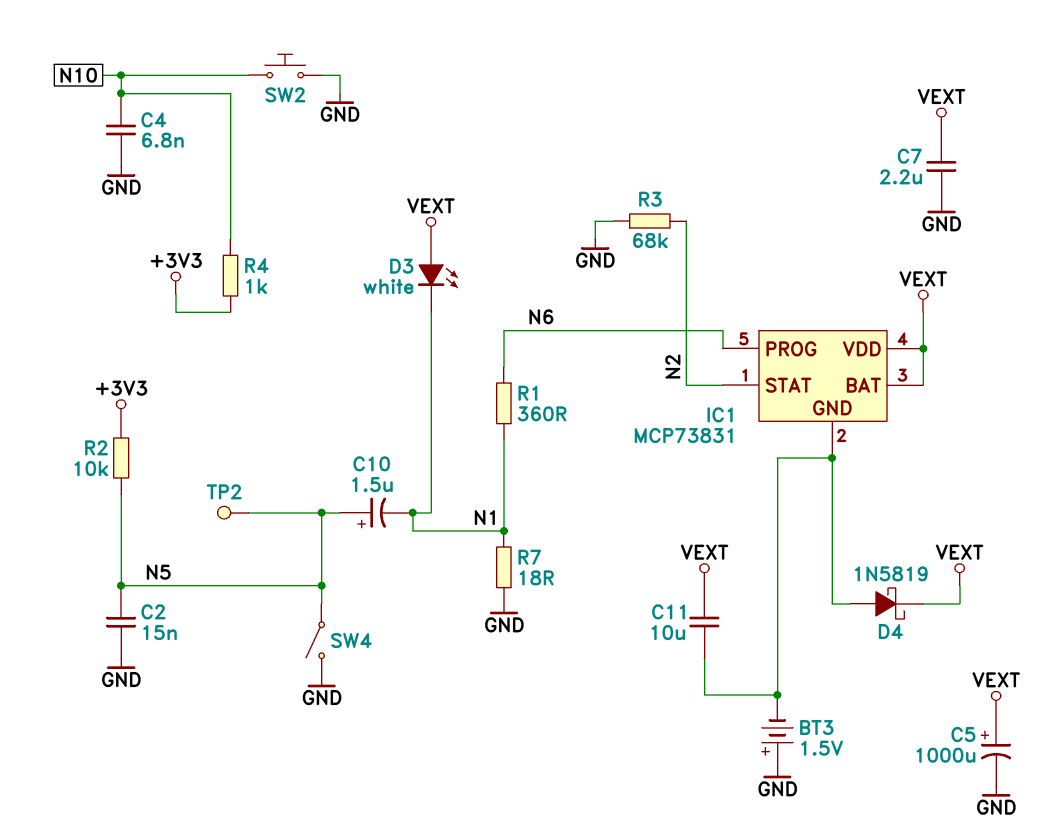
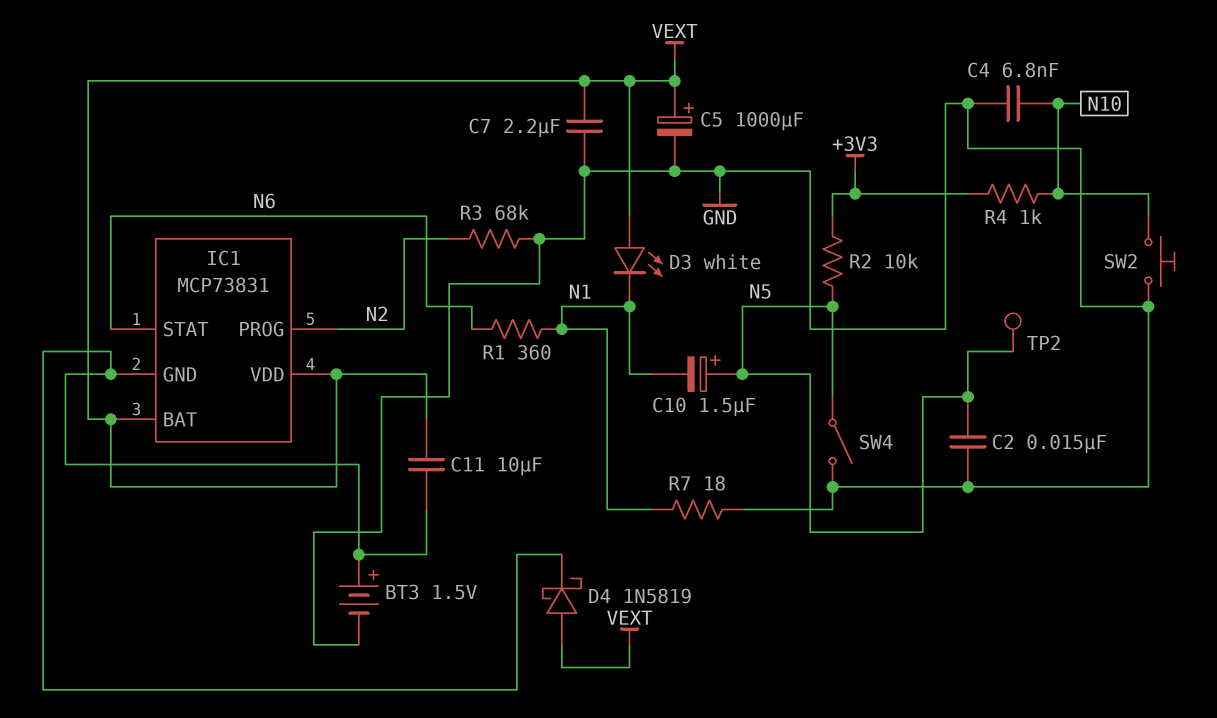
BT3: 1.5V (plus GND, minus IC1/GND) -> 1.5V (plus IC1/GND, minus GND)
D4: schottky 1N5819 (A IC1/GND, K VEXT) -> schottky 1N5819 (A VEXT, K IC1/GND)
IC1 pin PROG: N6 -> N2
IC1 pin STAT: N2 -> N6

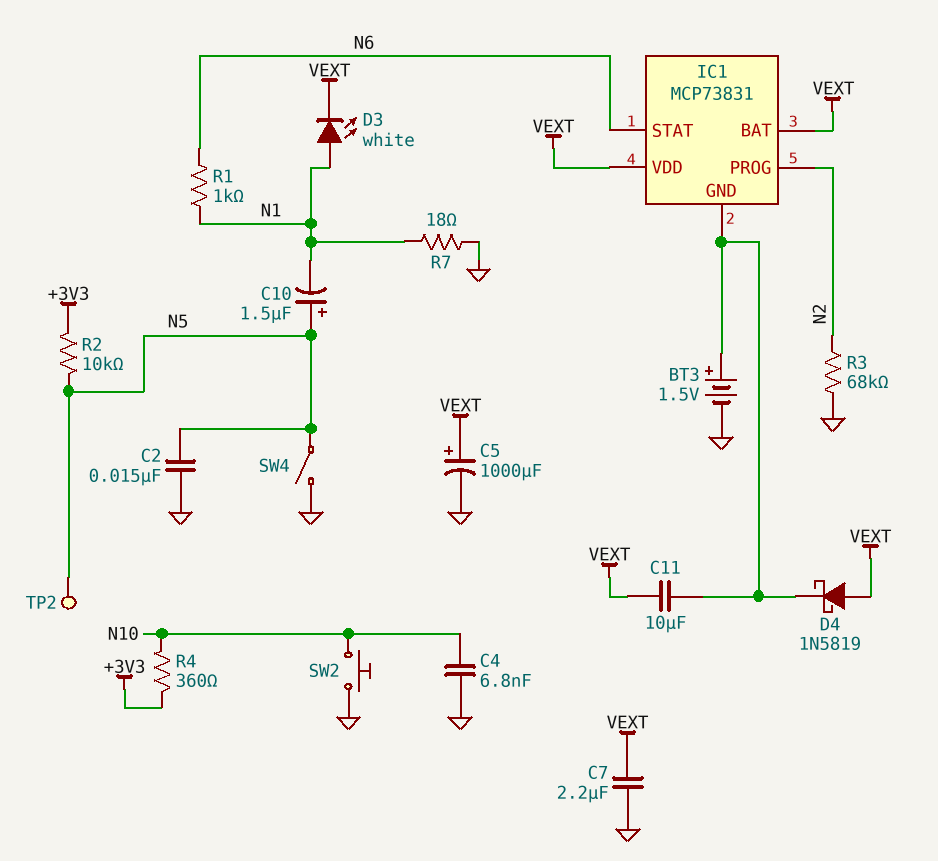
D3: LED white (A VEXT, K N1) -> LED white (A N1, K VEXT)
R1: 360 (N1, N6) -> 1k (N1, N6)
R4: 1k (+3V3, N10) -> 360 (+3V3, N10)

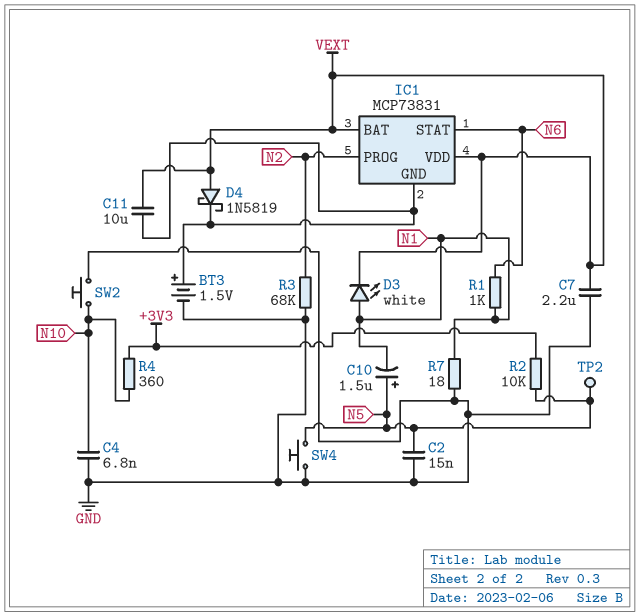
C5: 1000uF (plus VEXT, minus GND) -> none
SW4: switch (GND, N5) -> button (GND, N5)

